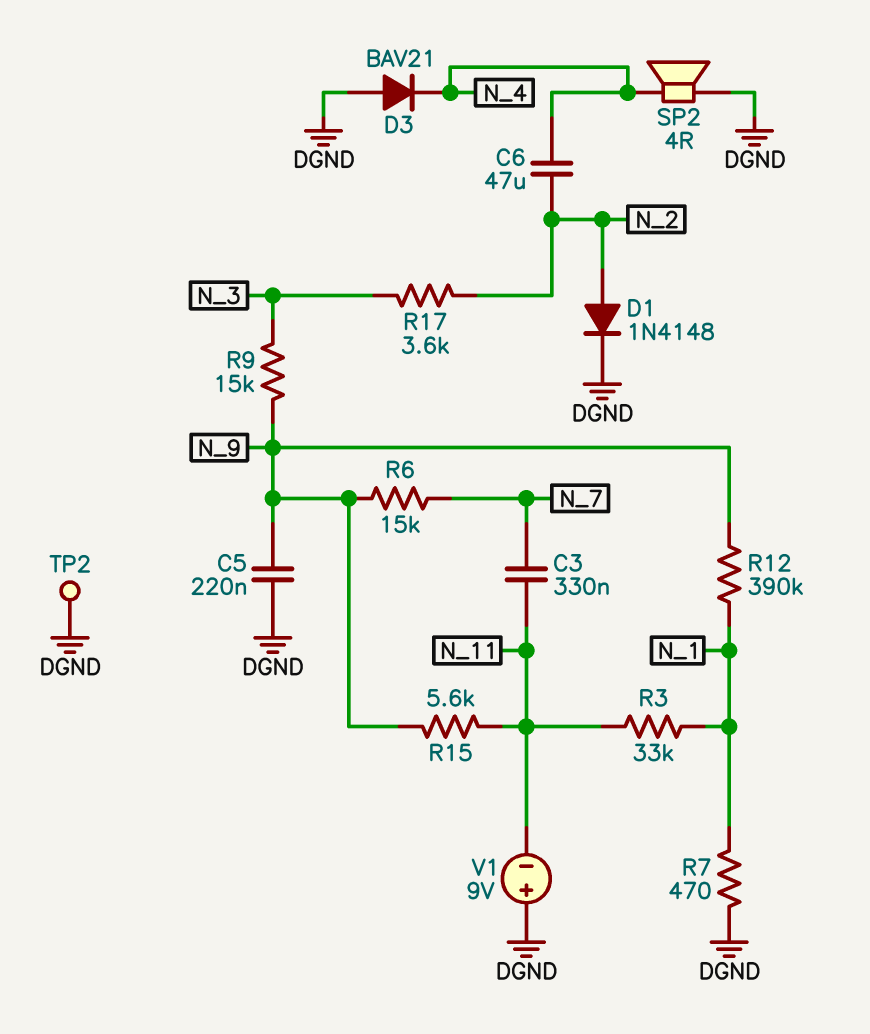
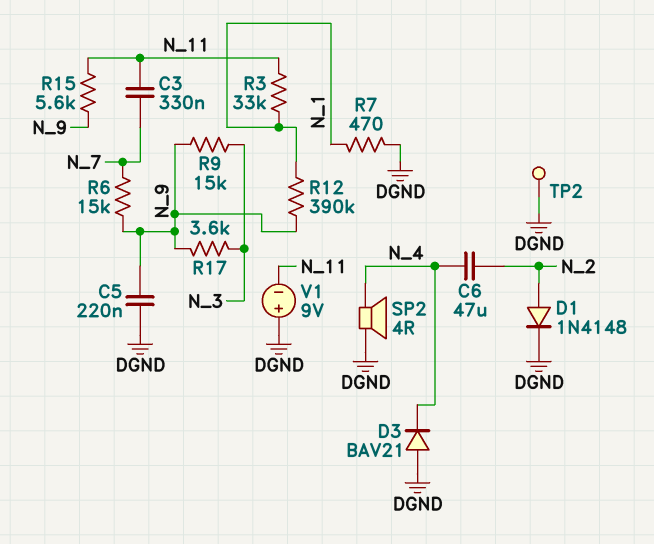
R17: 3.6k (N_2, N_3) -> 3.6k (N_3, N_9)

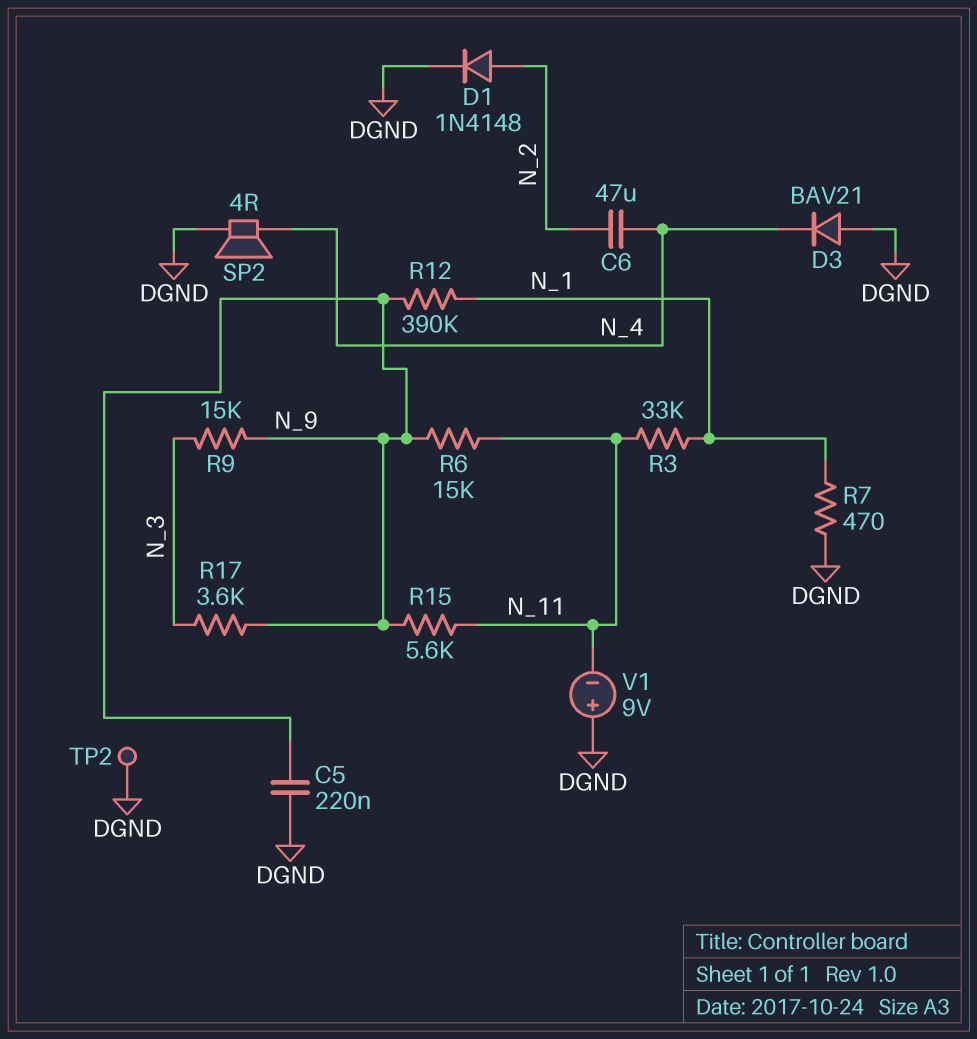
C3: 330nF (N_7, N_11) -> none
R6: 15k (N_7, N_9) -> 15k (N_9, N_11)

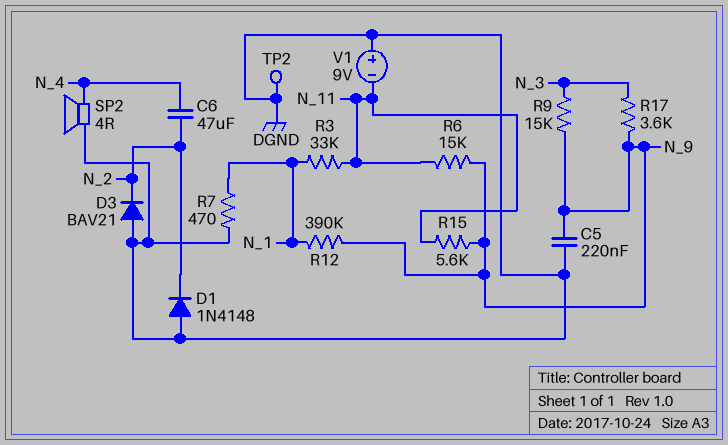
D1: diode 1N4148 (A N_2, K DGND) -> diode 1N4148 (A DGND, K N_2)
D3: diode BAV21 (A DGND, K N_4) -> diode BAV21 (A DGND, K N_2)

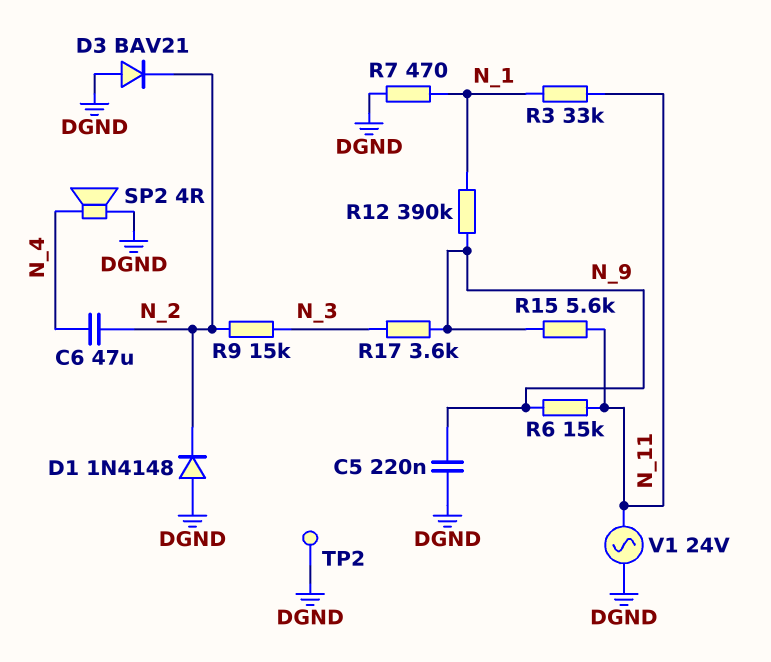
R9: 15k (N_3, N_9) -> 15k (N_2, N_3)
V1: 9V (plus DGND, minus N_11) -> AC 24V (DGND, N_11)

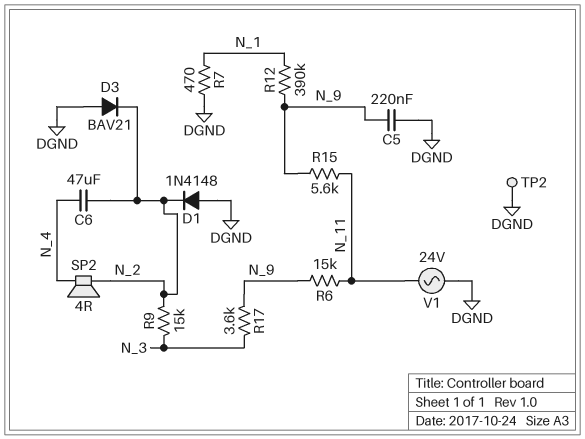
R3: 33k (N_1, N_11) -> none
SP2: speaker 4R (DGND, N_4) -> speaker 4R (N_2, N_4)

